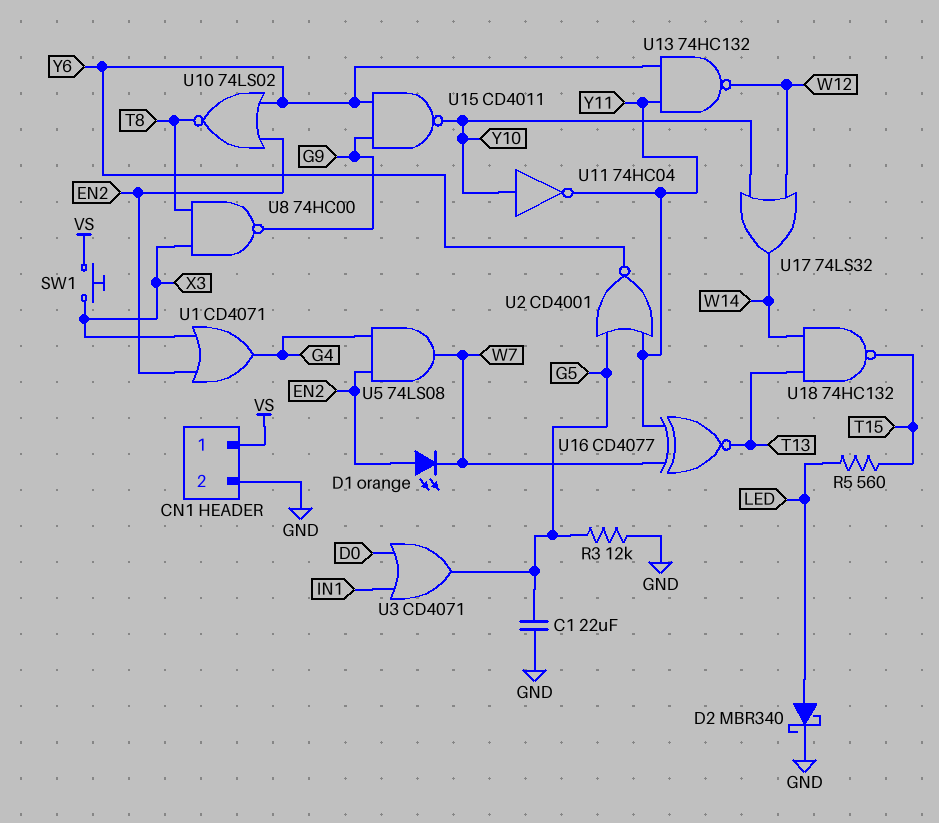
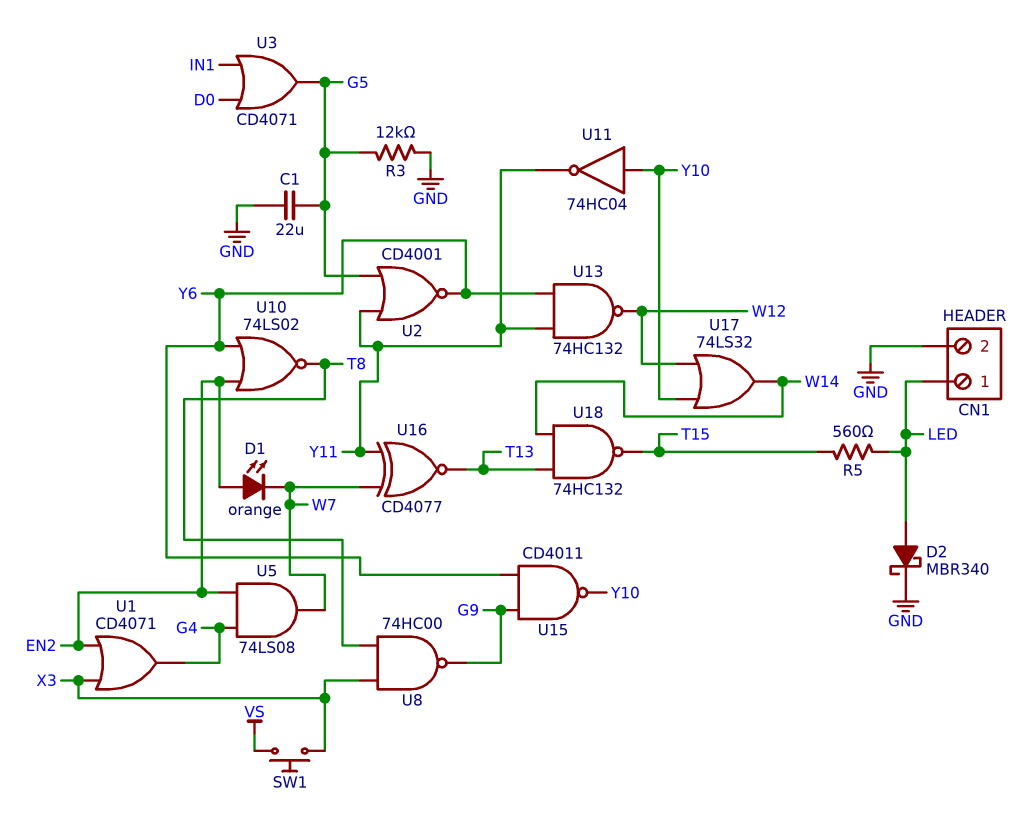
CN1 pin 1: VS -> LED

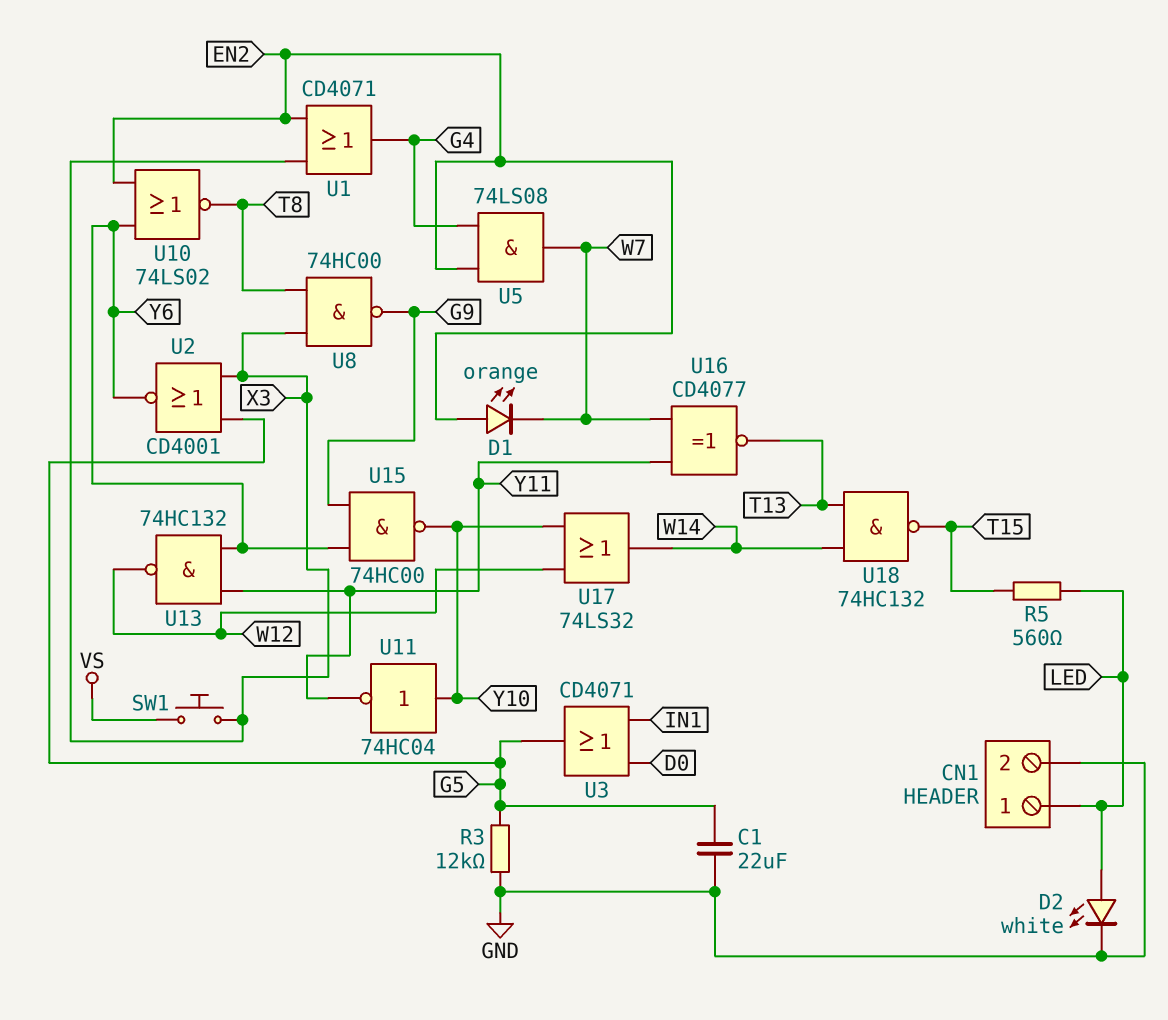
D2: schottky MBR340 (A LED, K GND) -> LED white (A LED, K GND)
U2: NOR CD4001 (in G5, in Y11, out Y6) -> NOR CD4001 (in G5, in X3, out Y6)
U15: NAND CD4011 (in G9, in Y6, out Y10) -> NAND 74HC00 (in G9, in Y6, out Y10)

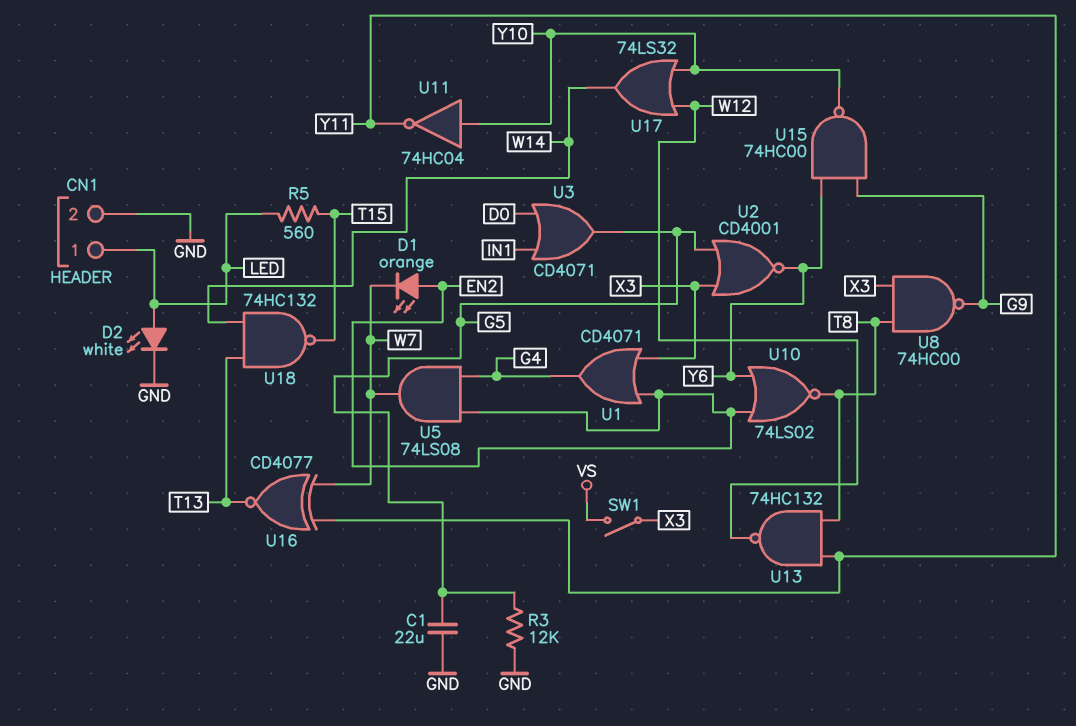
SW1: button (VS, X3) -> switch (VS, X3)
U13: NAND 74HC132 (in Y6, in Y11, out W12) -> NAND 74HC132 (in T8, in Y11, out W12)

